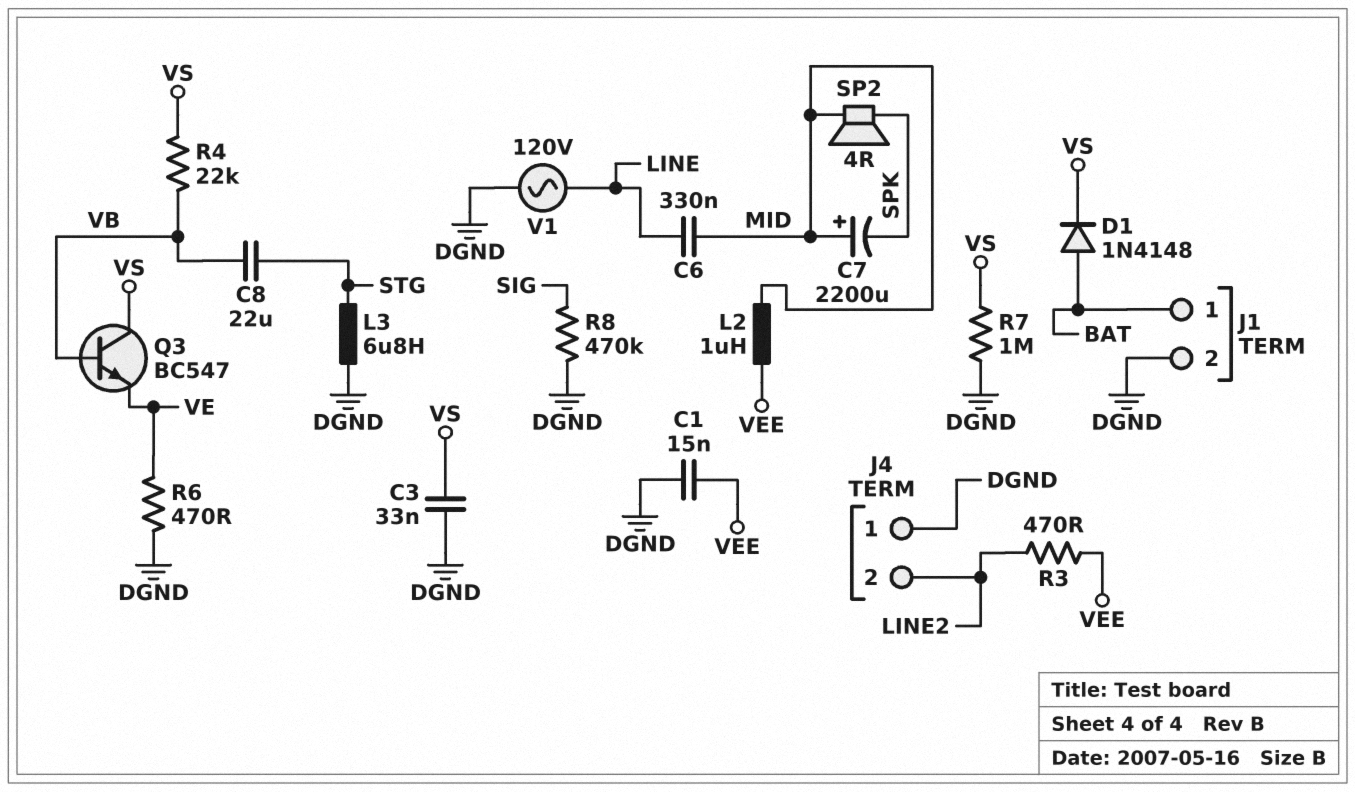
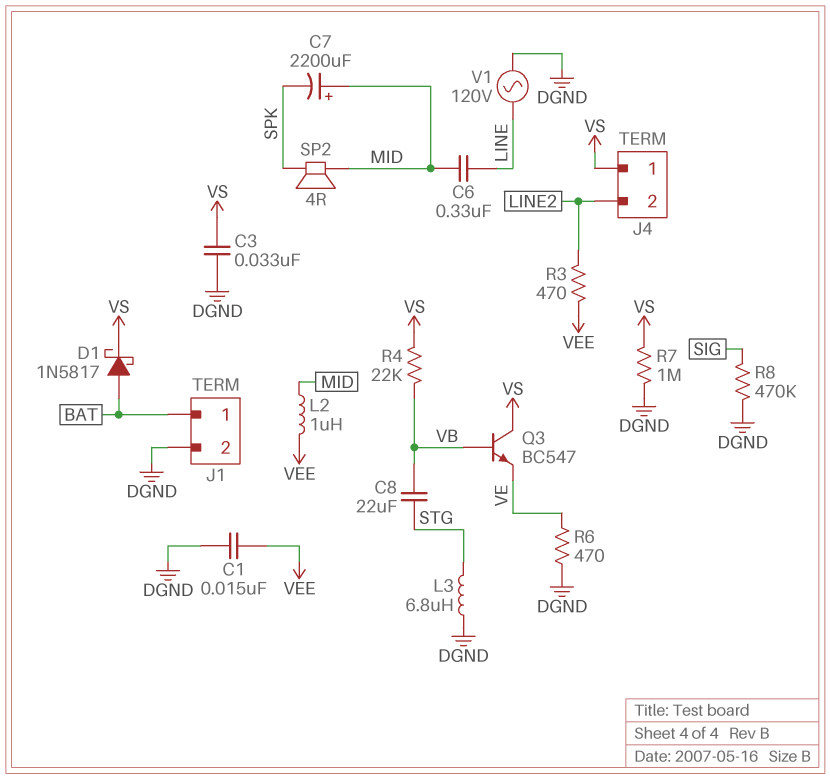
D1: diode 1N4148 (A BAT, K VS) -> schottky 1N5817 (A BAT, K VS)
J4 pin 1: DGND -> VS

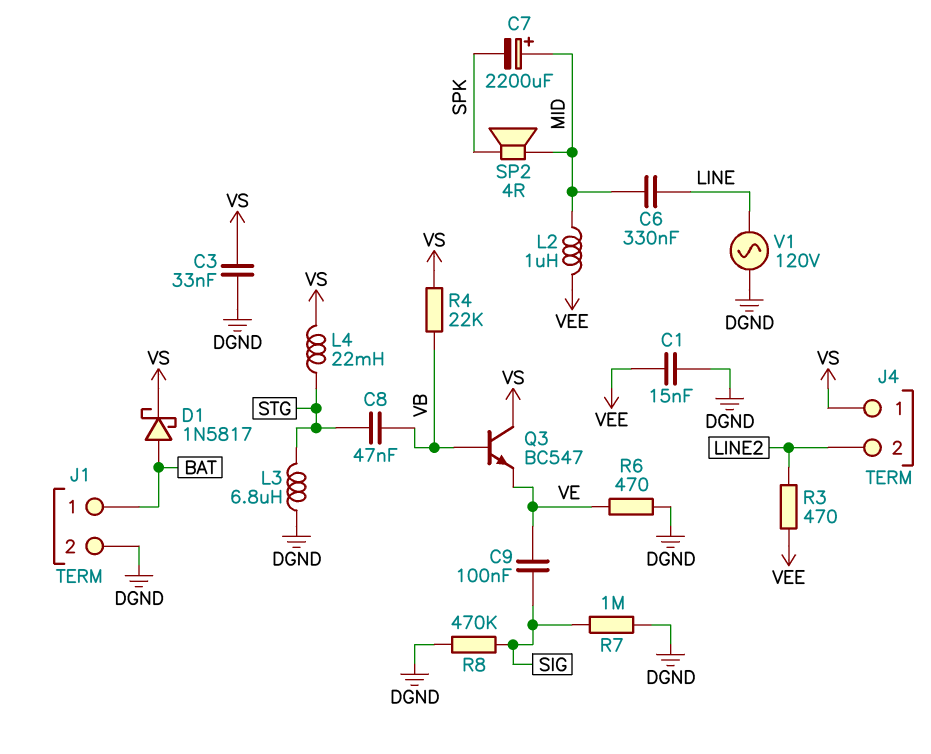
C8: 22uF (STG, VB) -> 47nF (STG, VB)
C9: none -> 100nF (SIG, VE)
L4: none -> 22mH (STG, VS)
R7: 1M (DGND, VS) -> 1M (DGND, SIG)

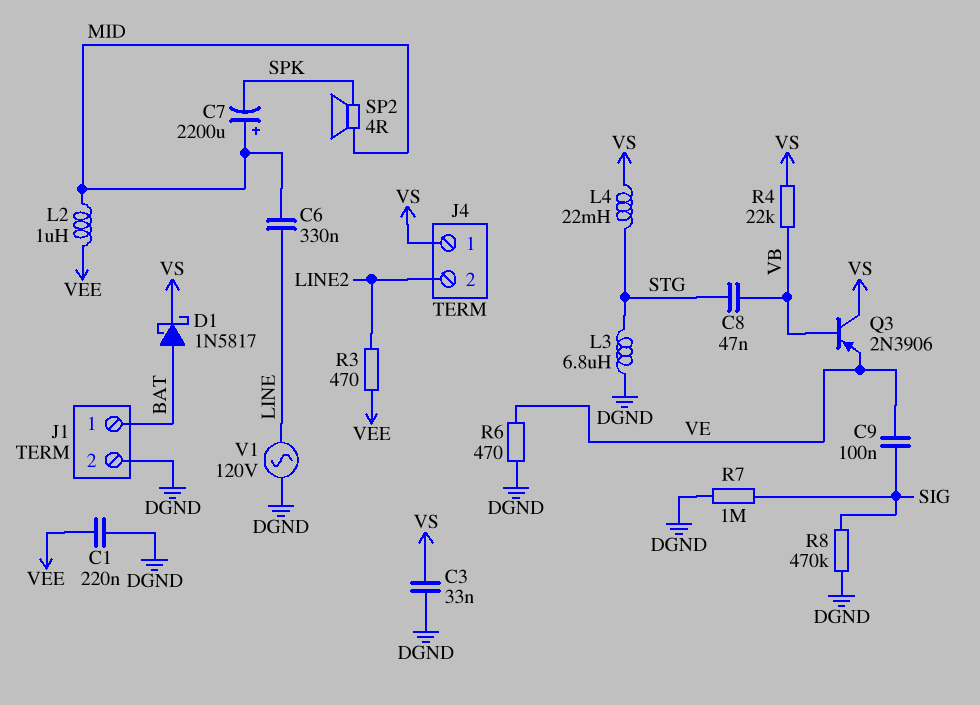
C1: 15nF (DGND, VEE) -> 220nF (DGND, VEE)
Q3: NPN BC547 (B VB, C VS, E VE) -> PNP 2N3906 (B VB, C VS, E VE)

